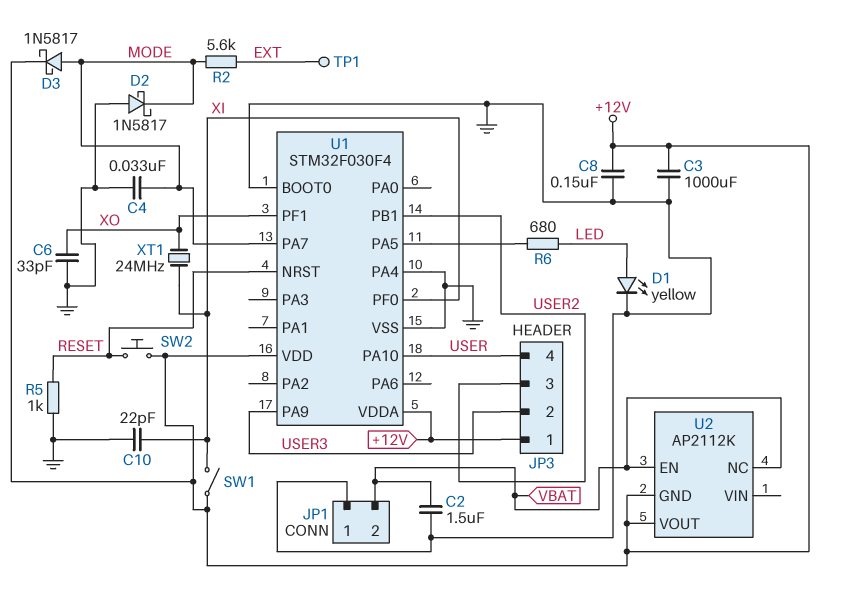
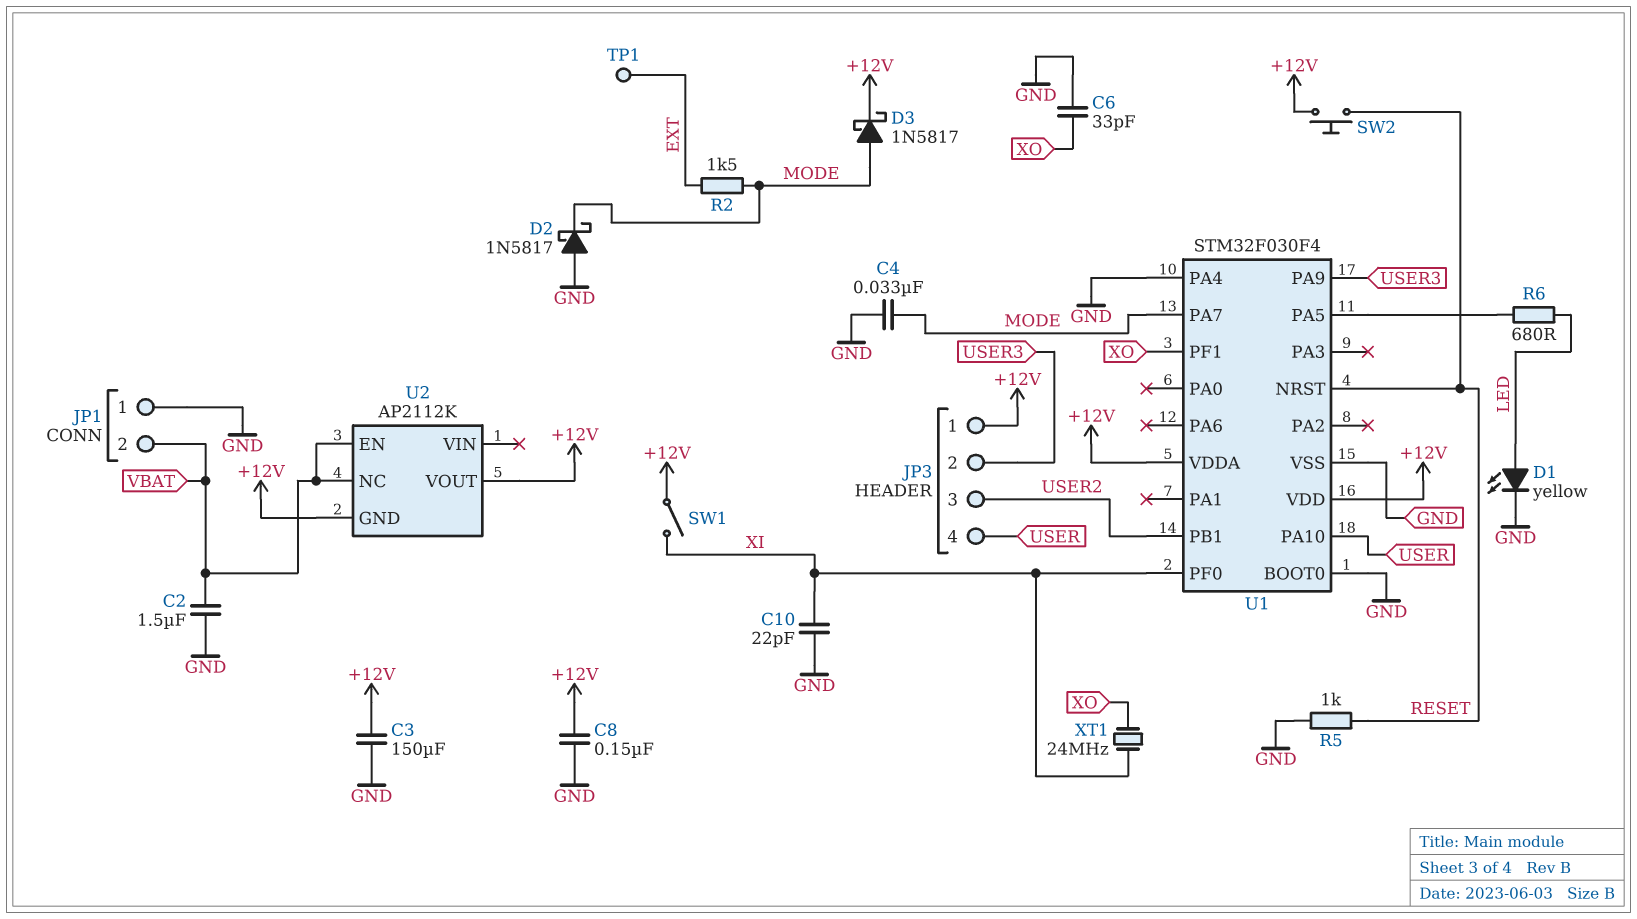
C3: 1000uF (+12V, GND) -> 150uF (+12V, GND)
R2: 5.6k (EXT, MODE) -> 1.5k (EXT, MODE)

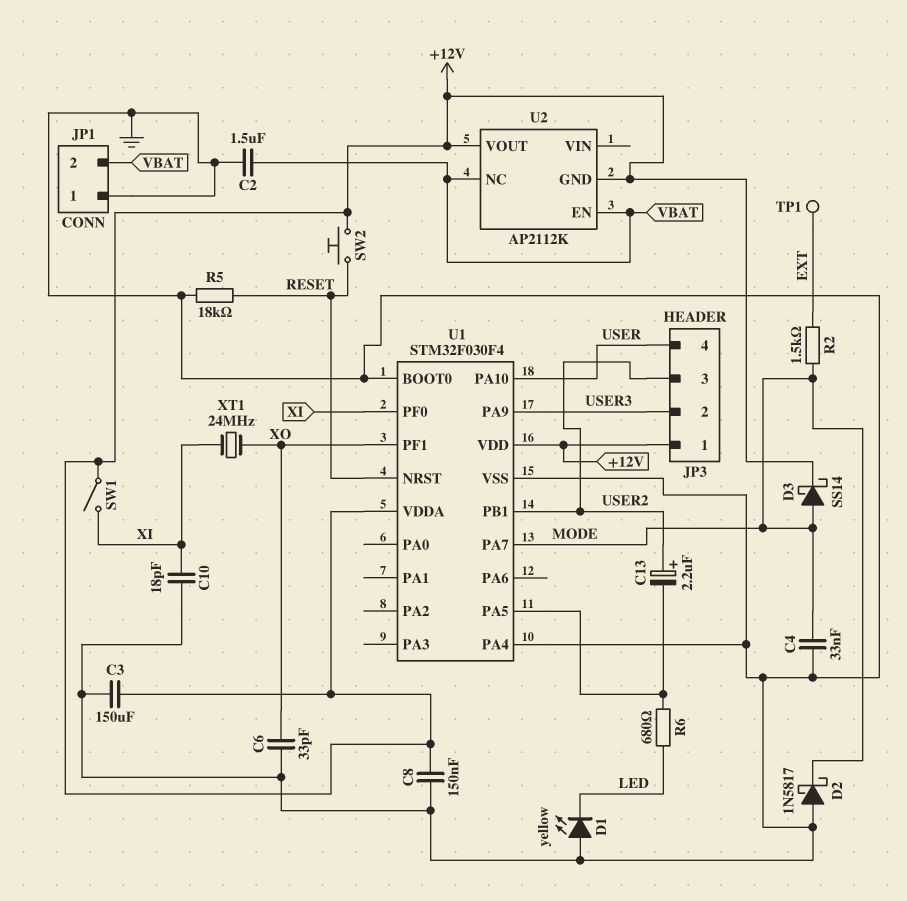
C10: 22pF (GND, XI) -> 18pF (GND, XI)
C13: none -> 2.2uF (plus USER2, minus U1/PA5)
D1: LED yellow (A LED, K GND) -> LED yellow (A GND, K LED)
D3: schottky 1N5817 (A MODE, K +12V) -> schottky SS14 (A MODE, K +12V)
R5: 1k (GND, RESET) -> 18k (GND, RESET)

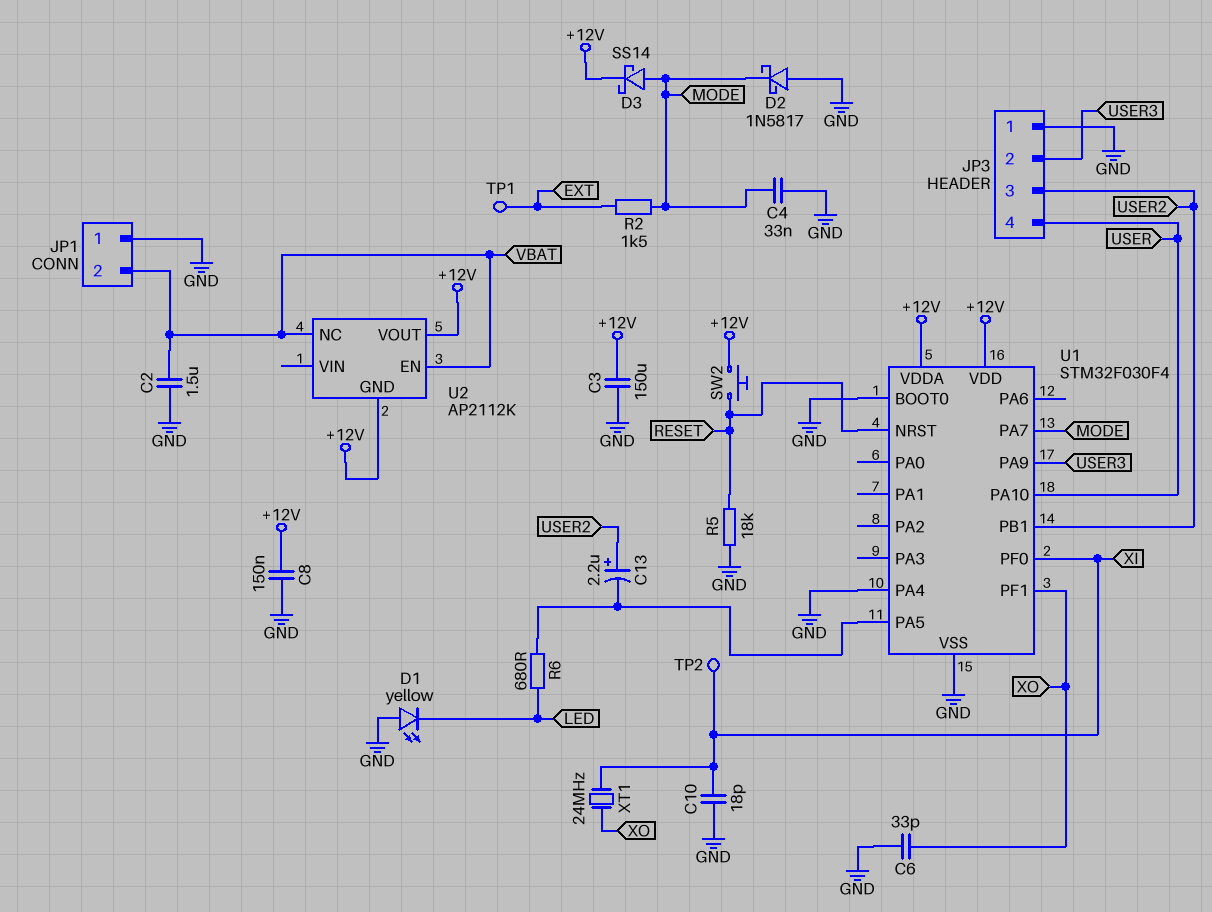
JP3 pin 1: +12V -> GND
SW1: switch (+12V, XI) -> none
TP2: none -> test point (XI)

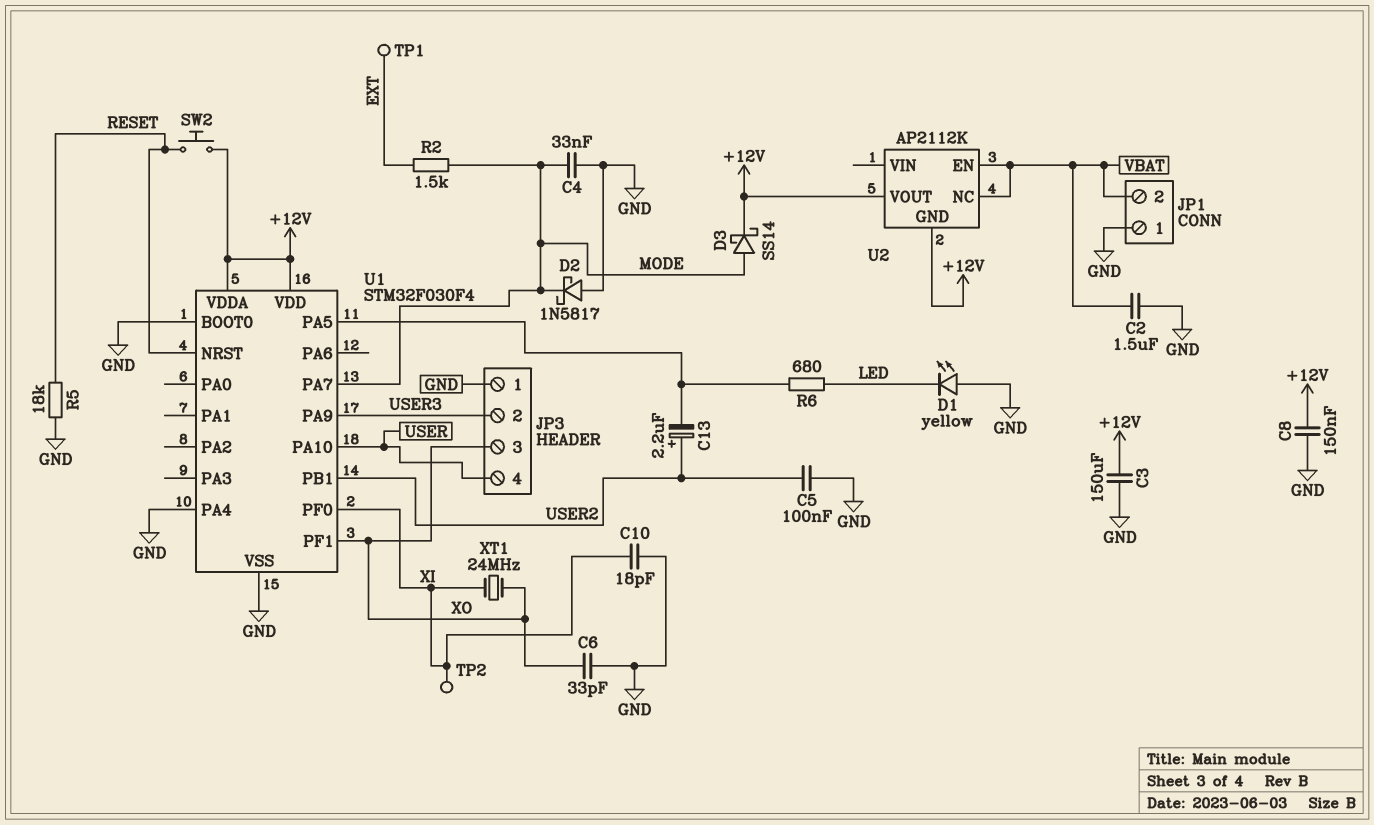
C5: none -> 100nF (GND, USER2)
JP3 pin 3: USER2 -> XO

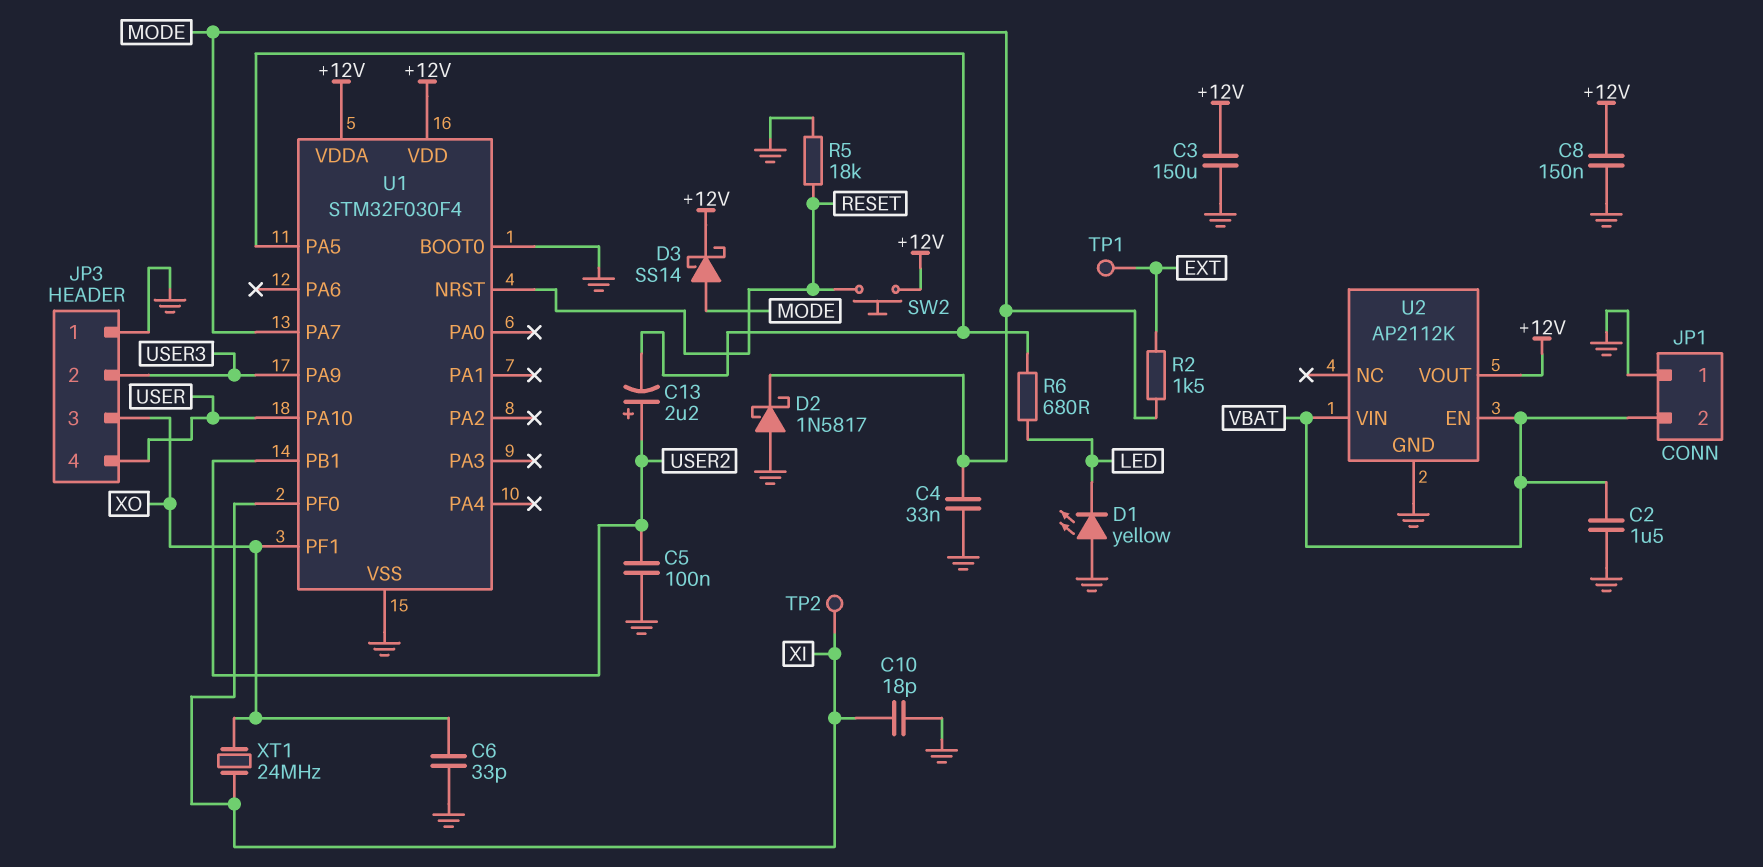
U1 pin PA4: GND -> none
U2 pin GND: +12V -> GND
U2 pin NC: VBAT -> none
U2 pin VIN: none -> VBAT

